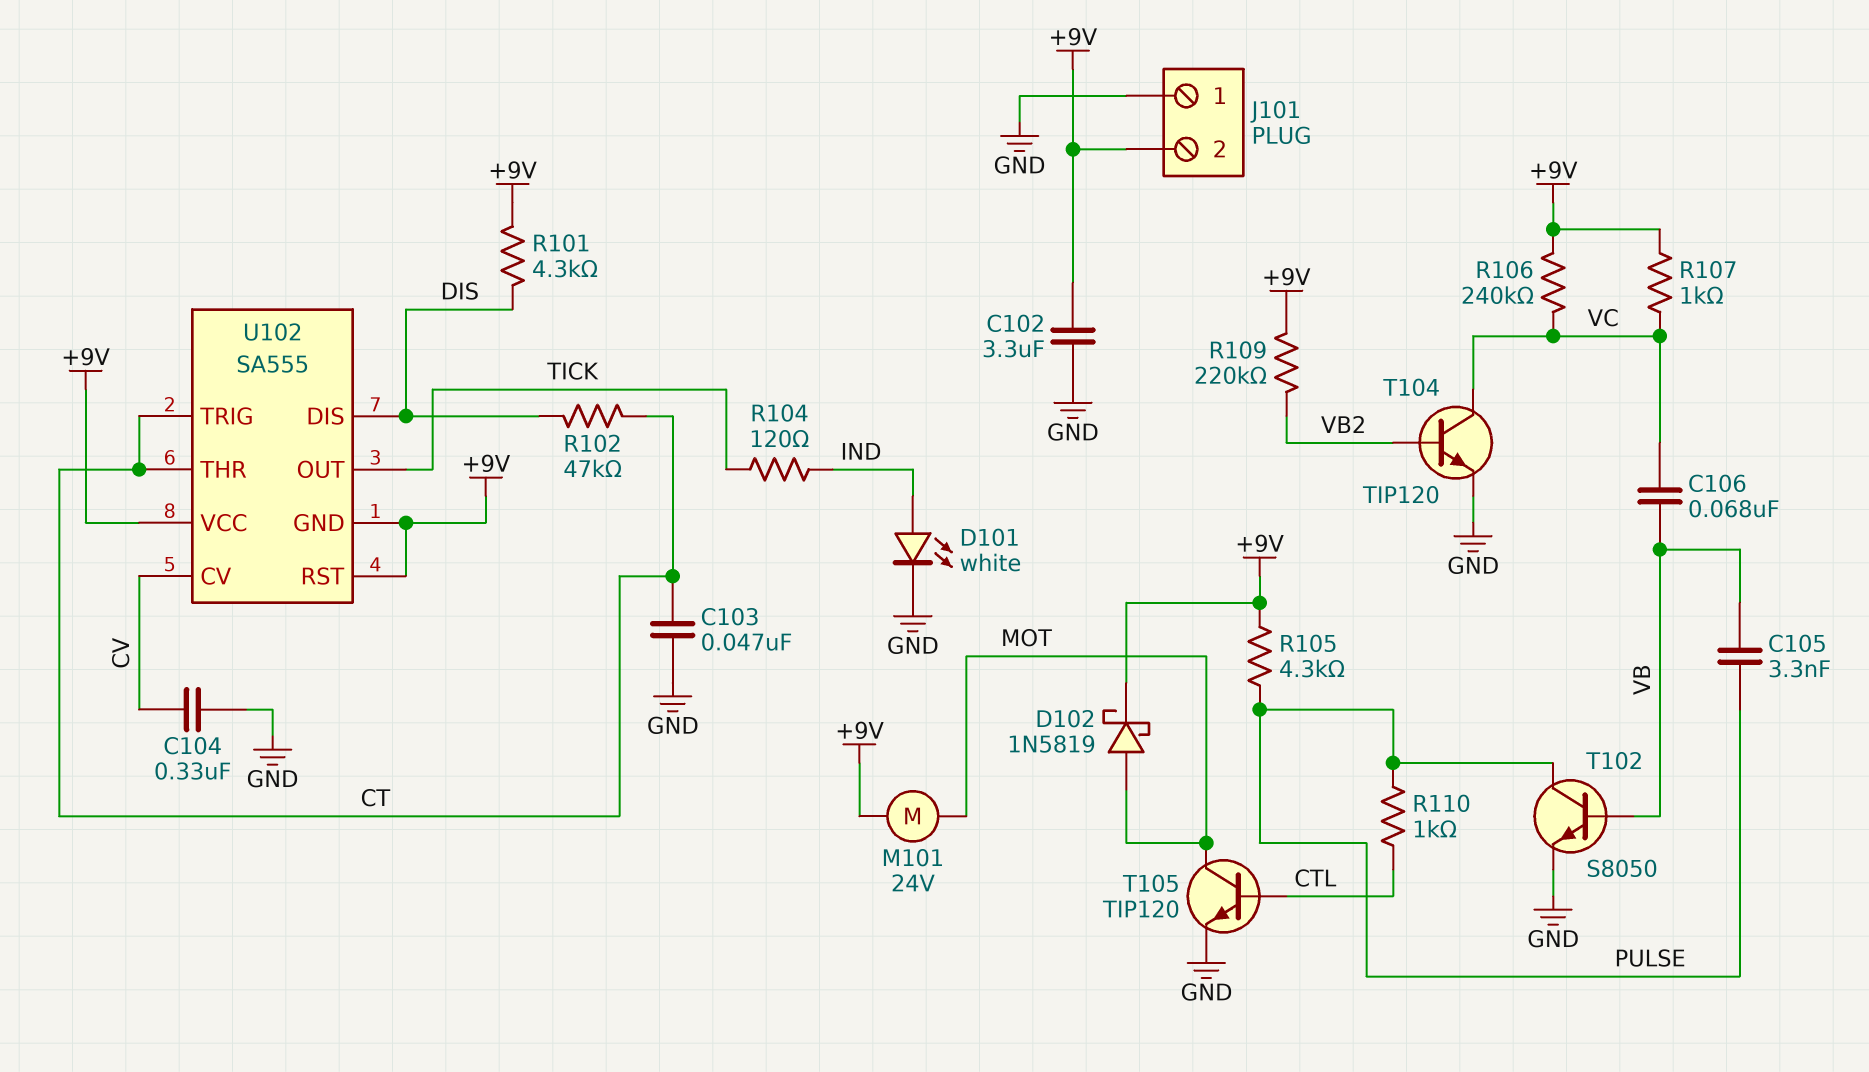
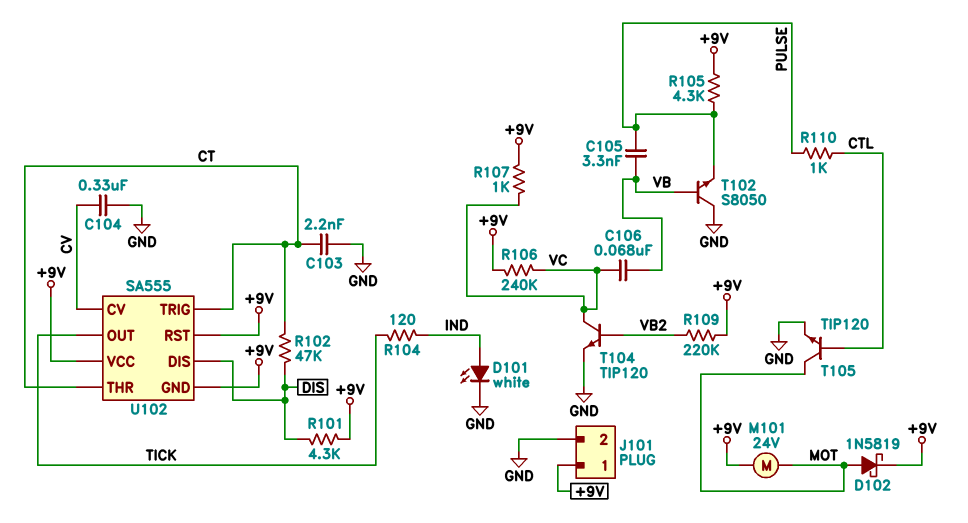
C102: 3.3uF (+9V, GND) -> none
C103: 47nF (CT, GND) -> 2.2nF (CT, GND)
J101 pin 1: GND -> +9V
J101 pin 2: +9V -> GND
T102: NPN S8050 (B VB, C PULSE, E GND) -> NPN S8050 (B VB, C GND, E PULSE)

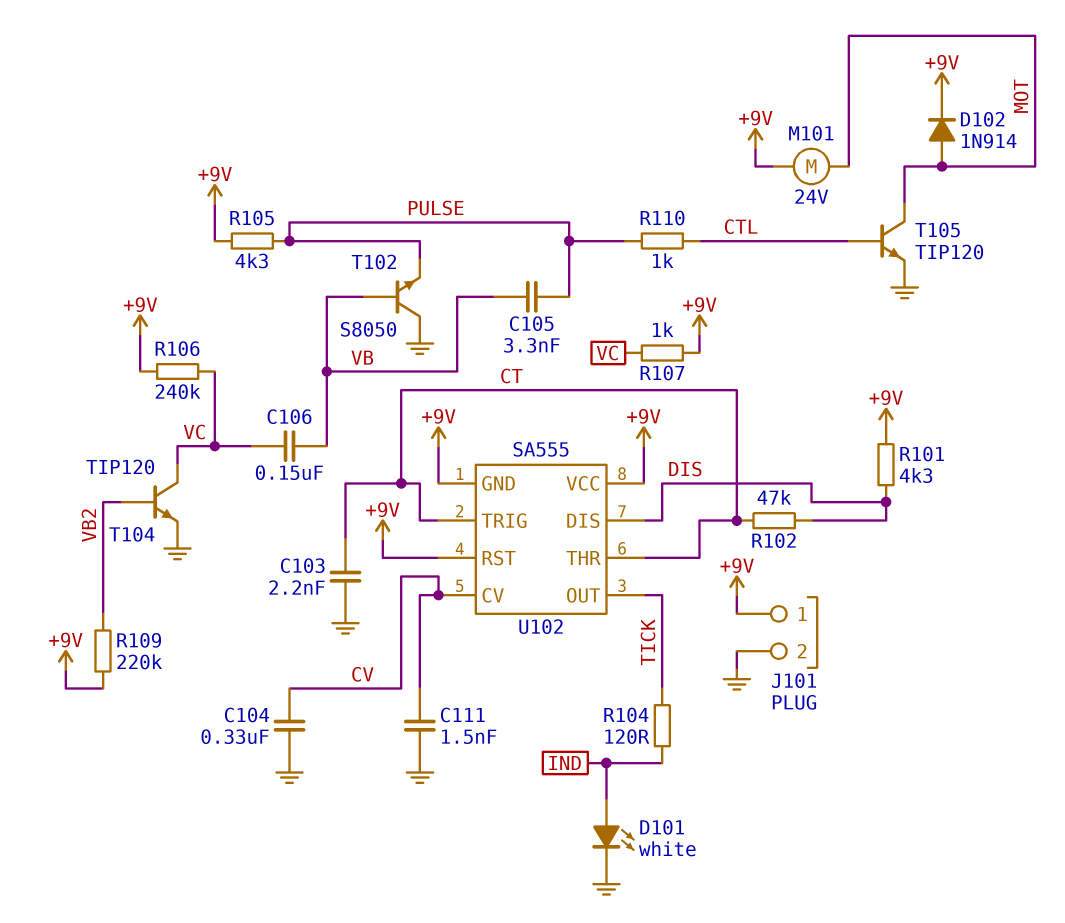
C106: 68nF (VB, VC) -> 150nF (VB, VC)
C111: none -> 1.5nF (CV, GND)
D102: schottky 1N5819 (A MOT, K +9V) -> diode 1N914 (A MOT, K +9V)

